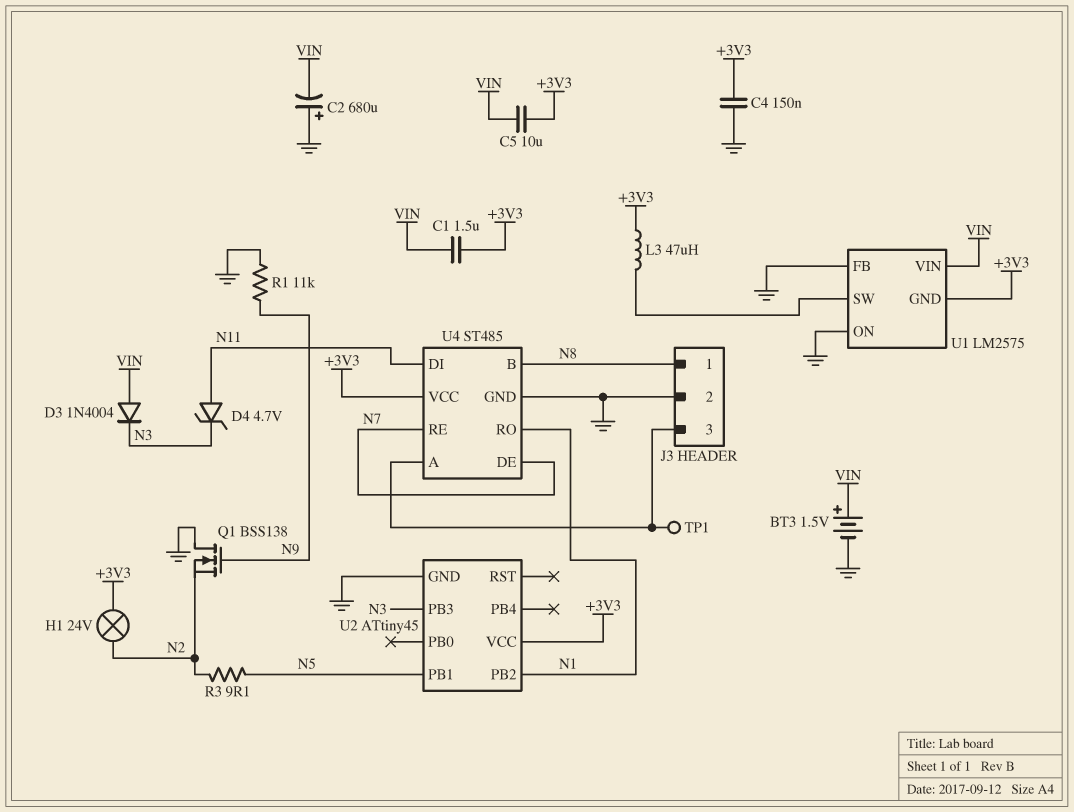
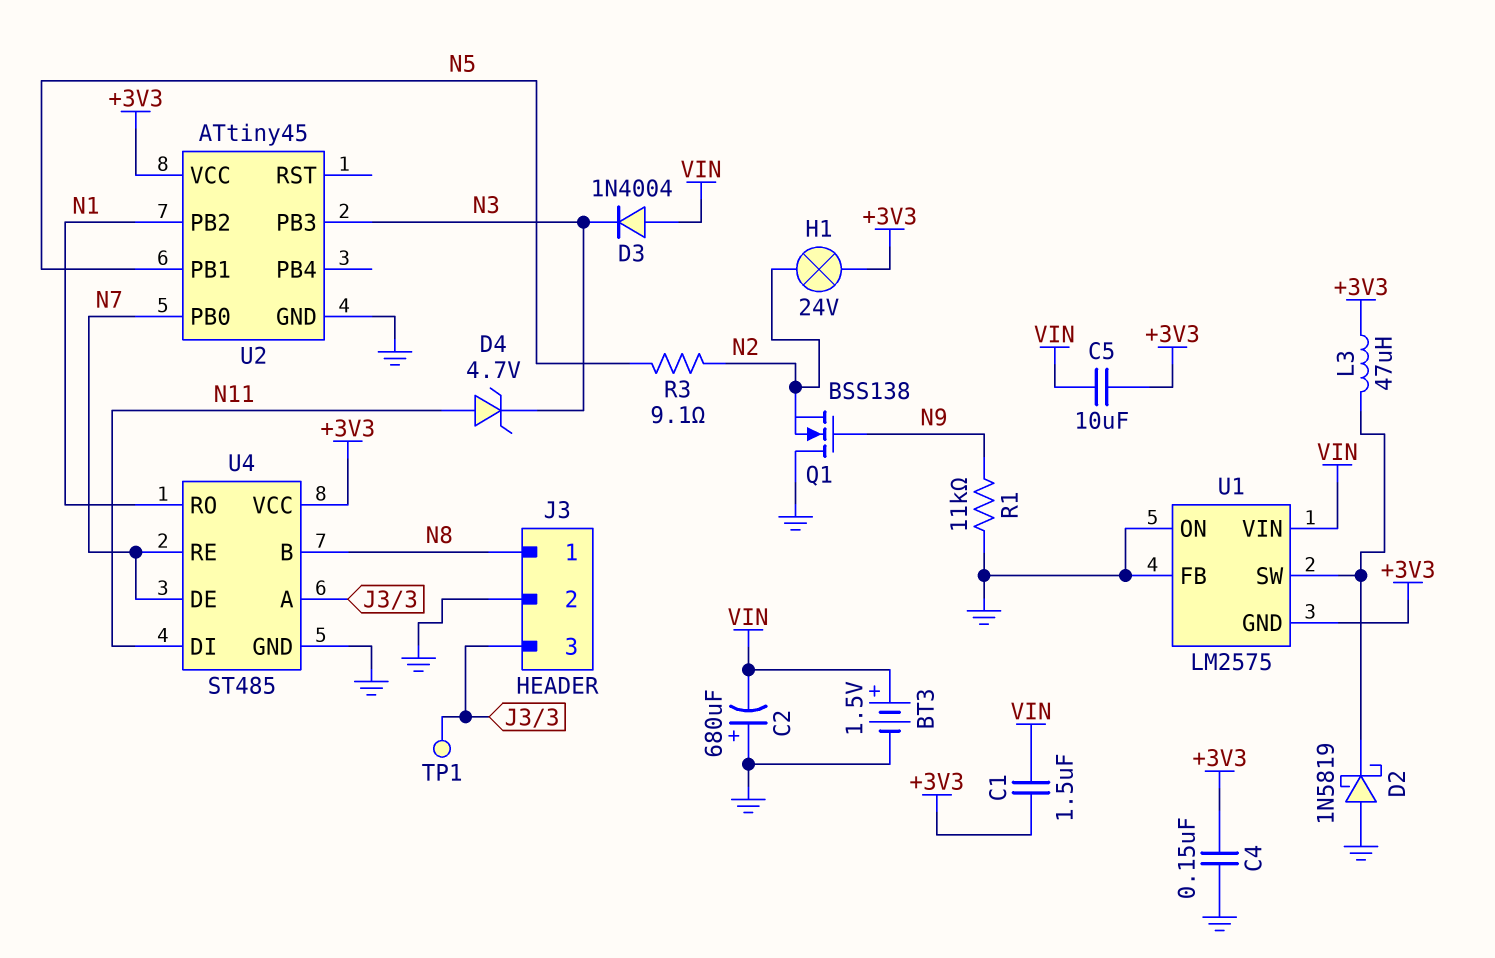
D2: none -> schottky 1N5819 (A GND, K U1/SW)
U2 pin PB0: none -> N7

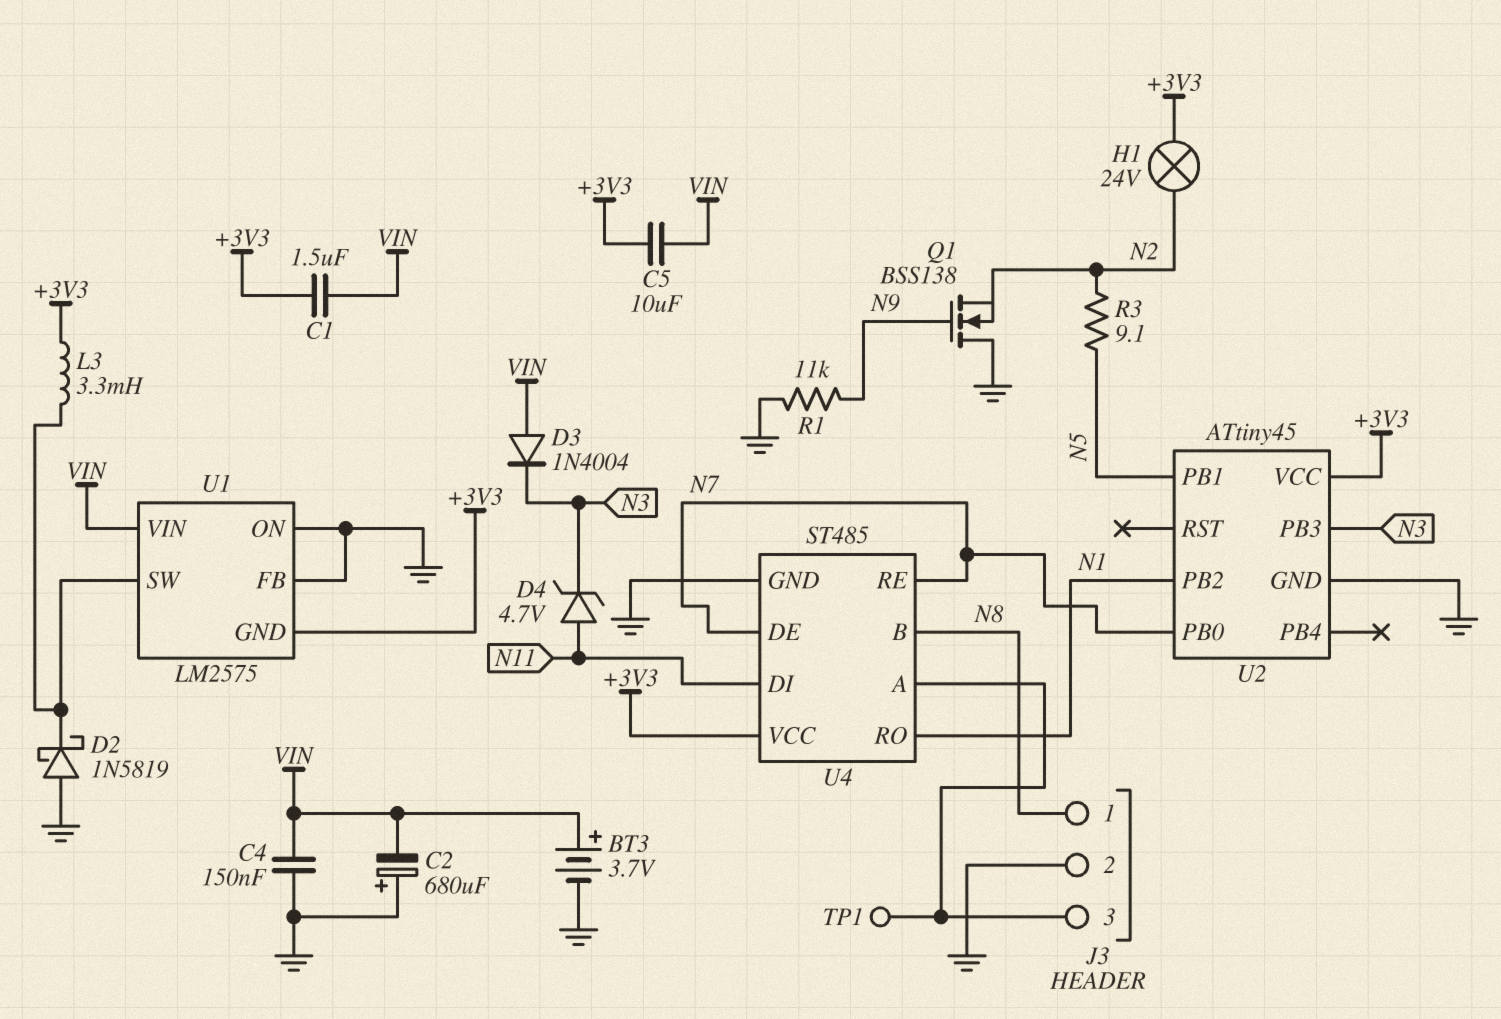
BT3: 1.5V (plus VIN, minus GND) -> 3.7V (plus VIN, minus GND)
C4: 150nF (+3V3, GND) -> 150nF (GND, VIN)
L3: 47uH (+3V3, U1/SW) -> 3.3mH (+3V3, U1/SW)

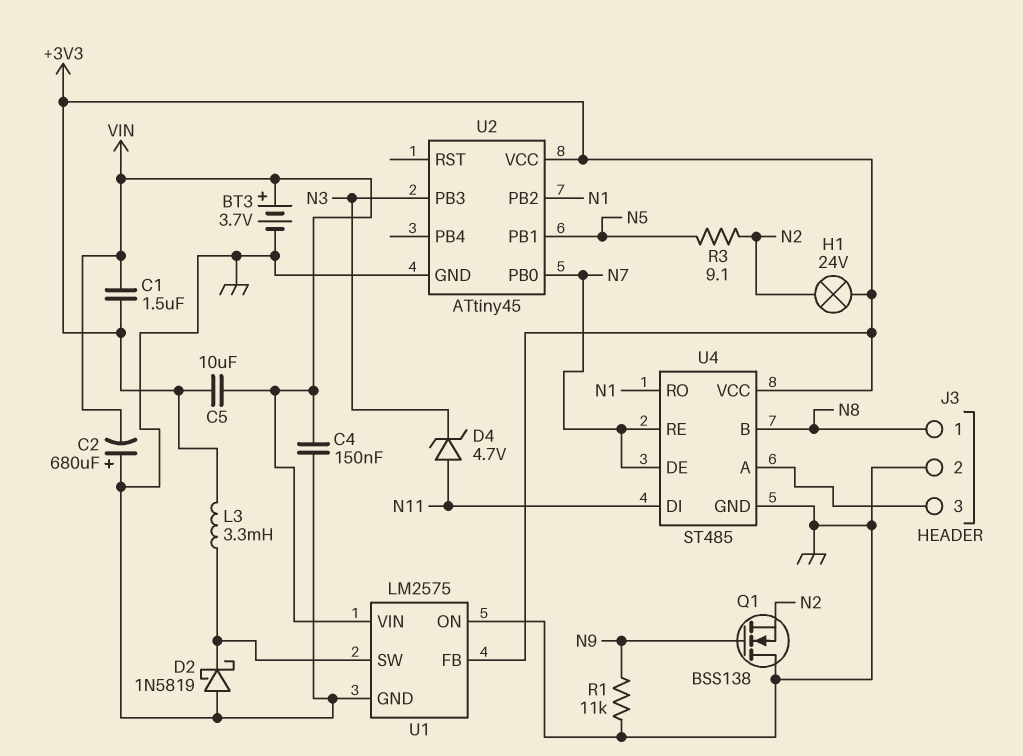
D3: diode 1N4004 (A VIN, K N3) -> none
TP1: test point (J3/3) -> none
U1 pin FB: GND -> +3V3
U1 pin GND: +3V3 -> GND

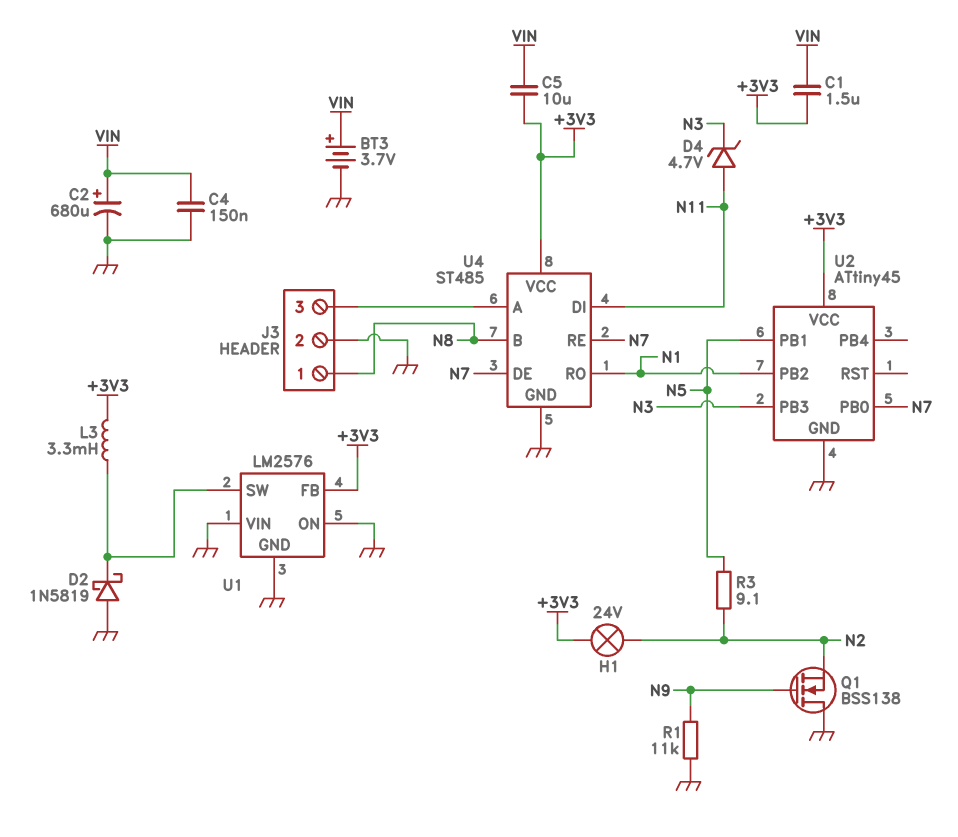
C2: 680uF (plus GND, minus VIN) -> 680uF (plus VIN, minus GND)
U1: LM2575 -> LM2576
U1 pin VIN: VIN -> GND

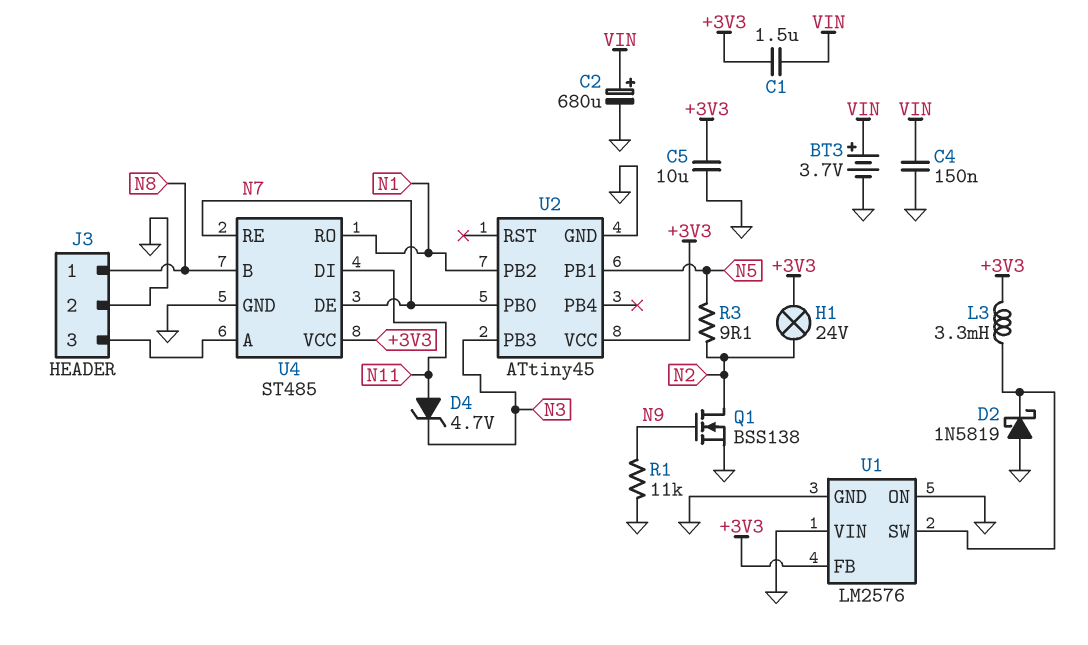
C5: 10uF (+3V3, VIN) -> 10uF (+3V3, GND)
Q1: NMOS BSS138 (G N9, D GND, S N2) -> NMOS BSS138 (G N9, D N2, S GND)

